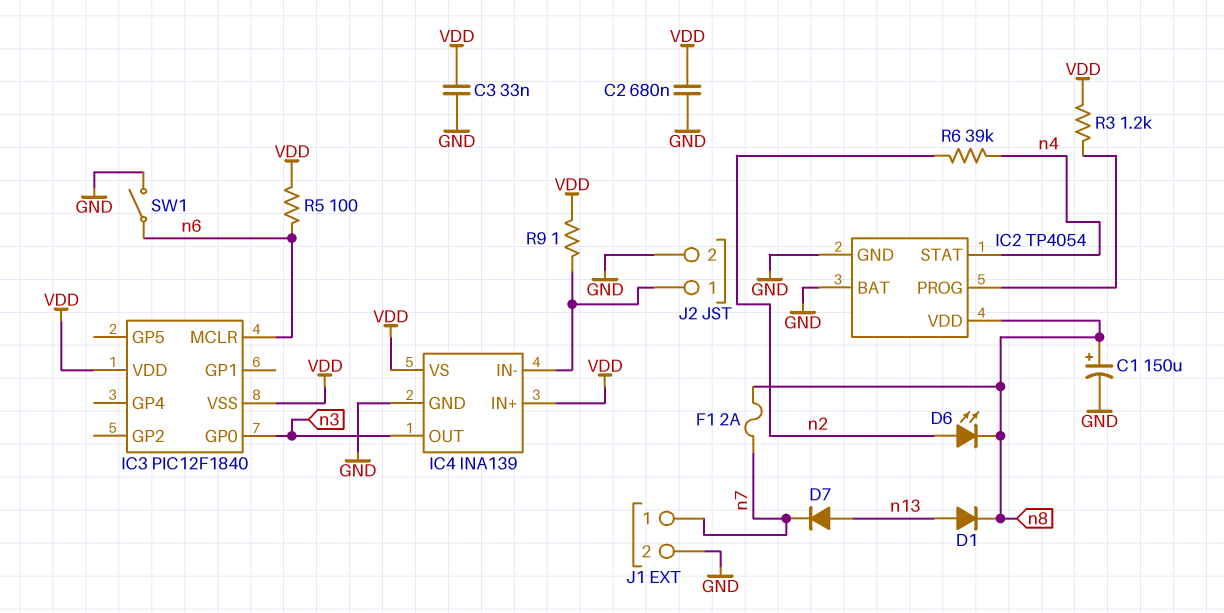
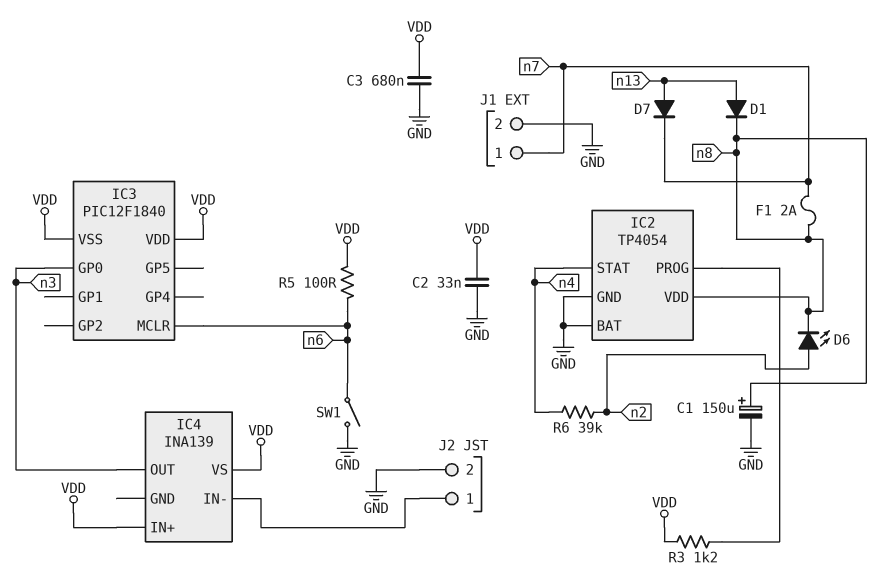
C2: 680nF (GND, VDD) -> 33nF (GND, VDD)
C3: 33nF (GND, VDD) -> 680nF (GND, VDD)
IC4 pin GND: GND -> none
R9: 1 (IC4/IN-, VDD) -> none

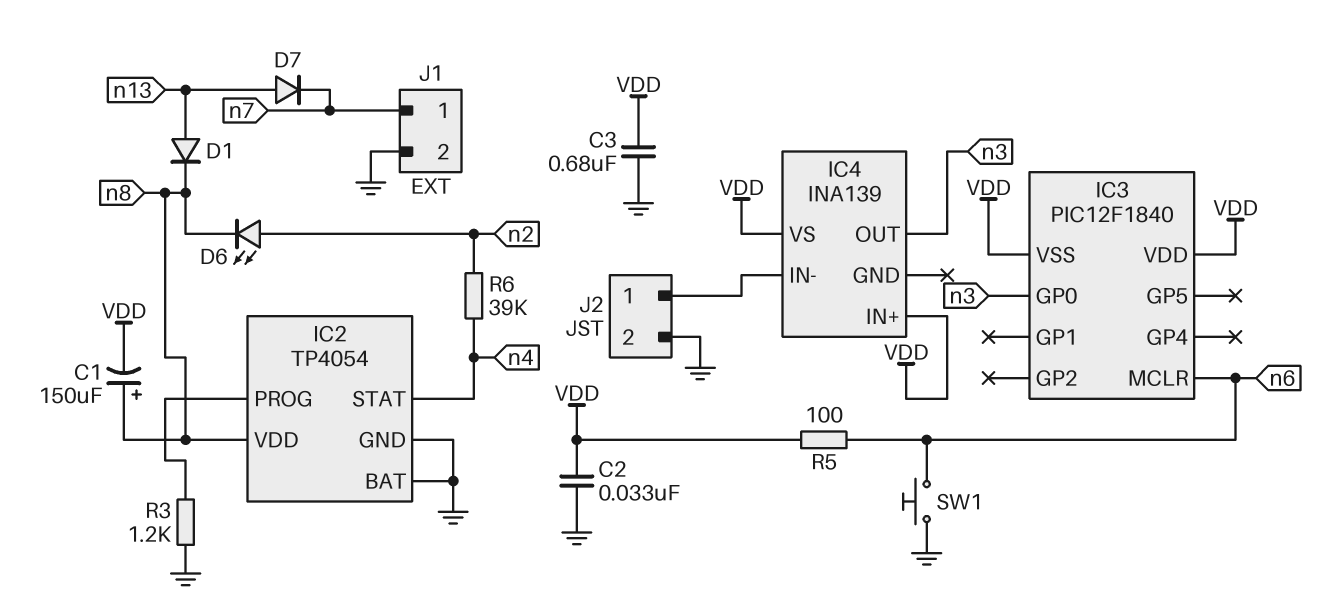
C1: 150uF (plus n8, minus GND) -> 150uF (plus n8, minus VDD)
F1: 2A (n7, n8) -> none
R3: 1.2k (IC2/PROG, VDD) -> 1.2k (GND, IC2/PROG)
SW1: switch (GND, n6) -> button (GND, n6)

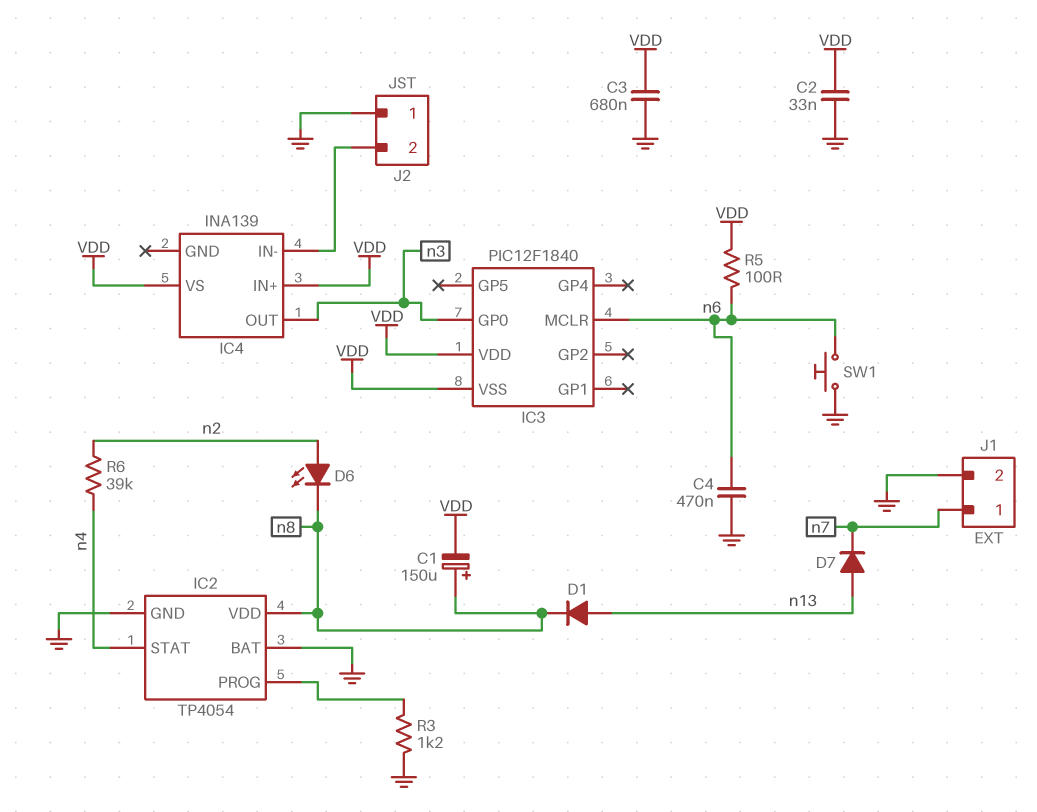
C4: none -> 470nF (GND, n6)
J2 pin 1: IC4/IN- -> GND
J2 pin 2: GND -> IC4/IN-

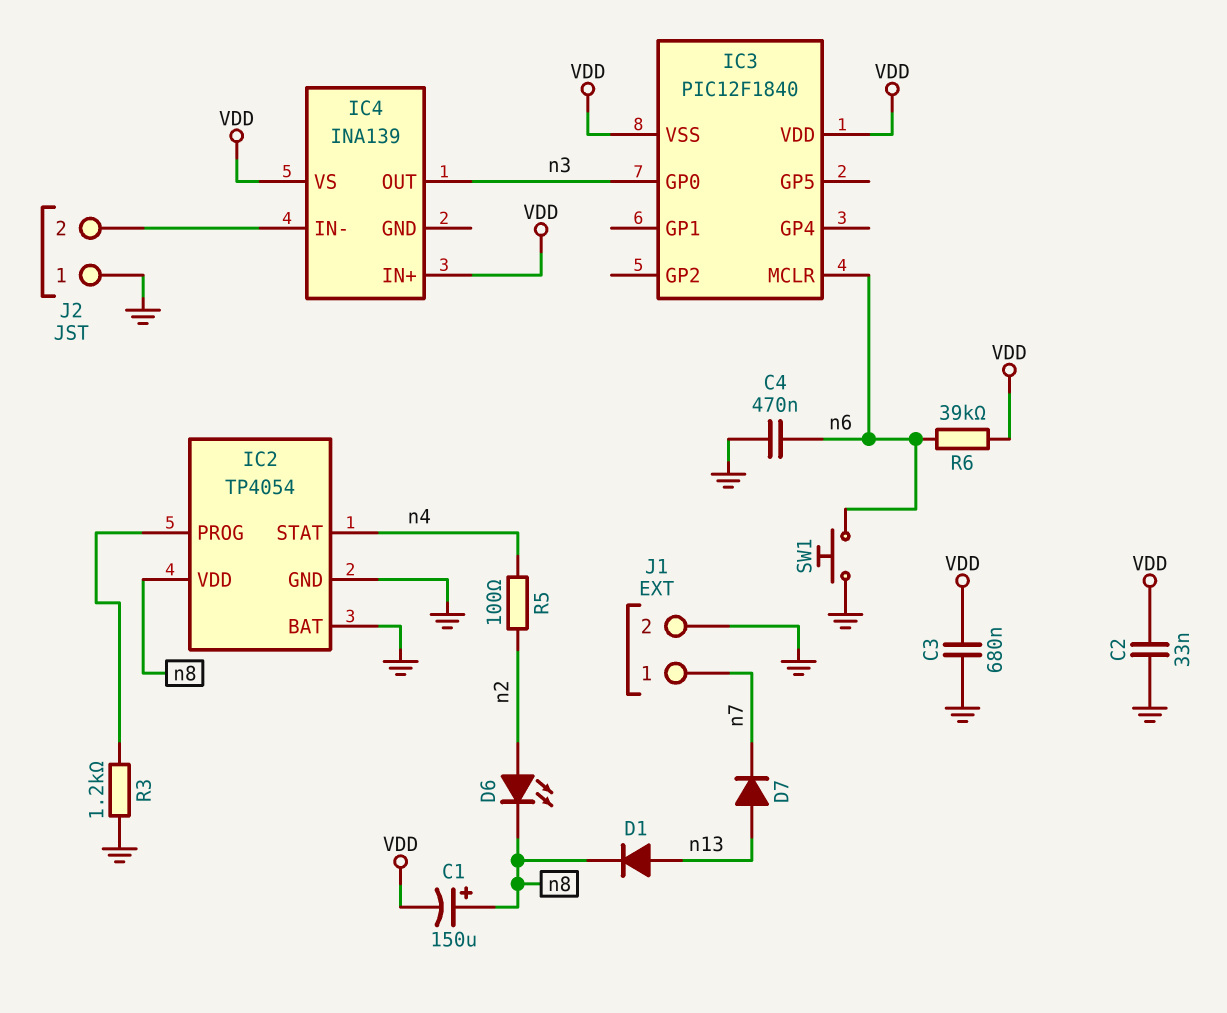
R5: 100 (VDD, n6) -> 100 (n2, n4)
R6: 39k (n2, n4) -> 39k (VDD, n6)

